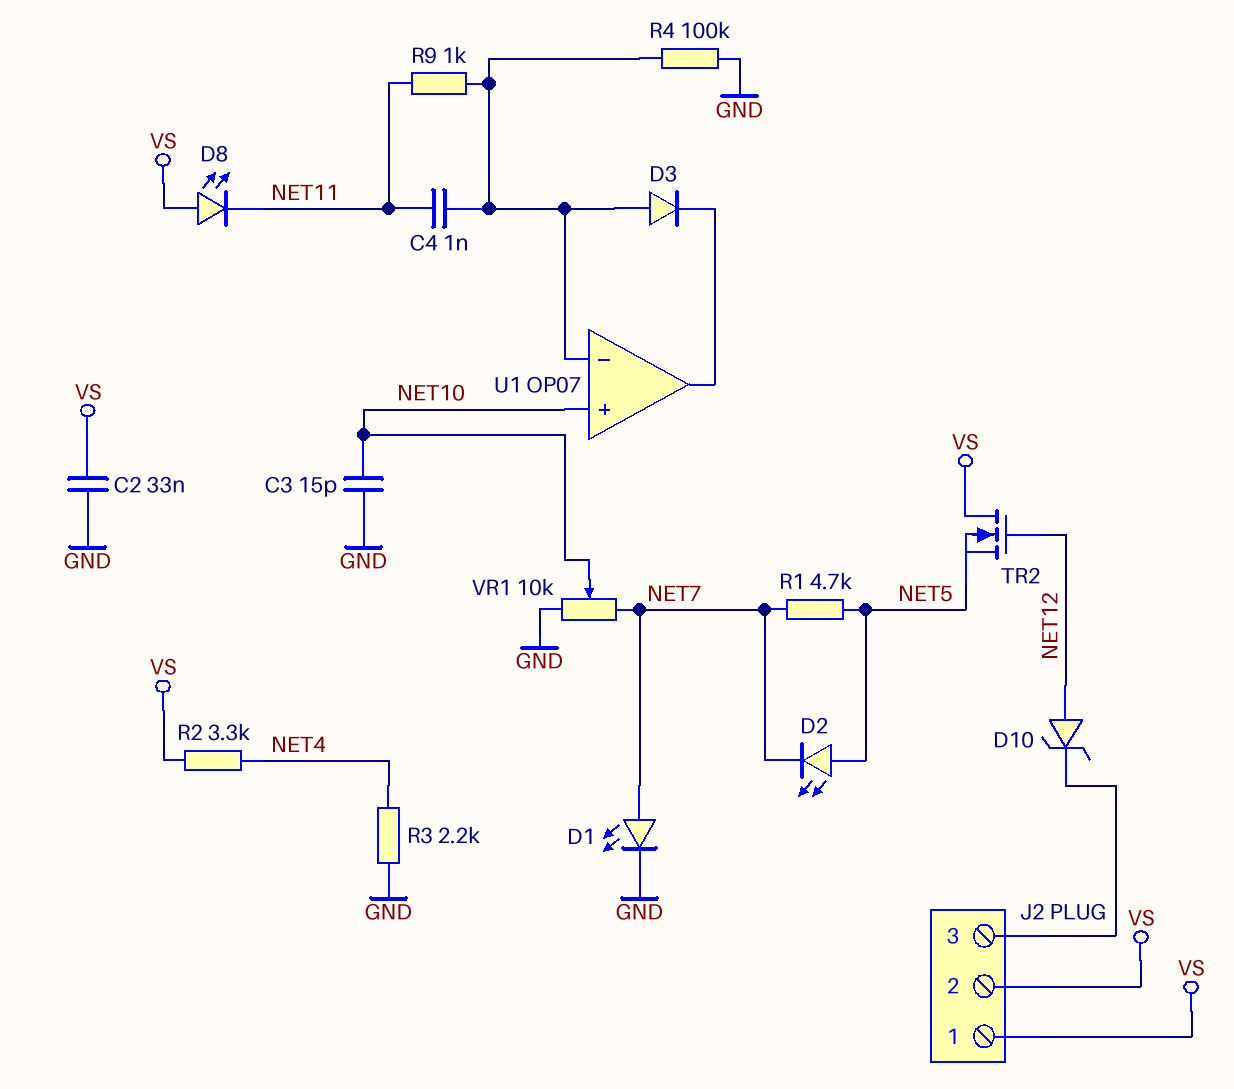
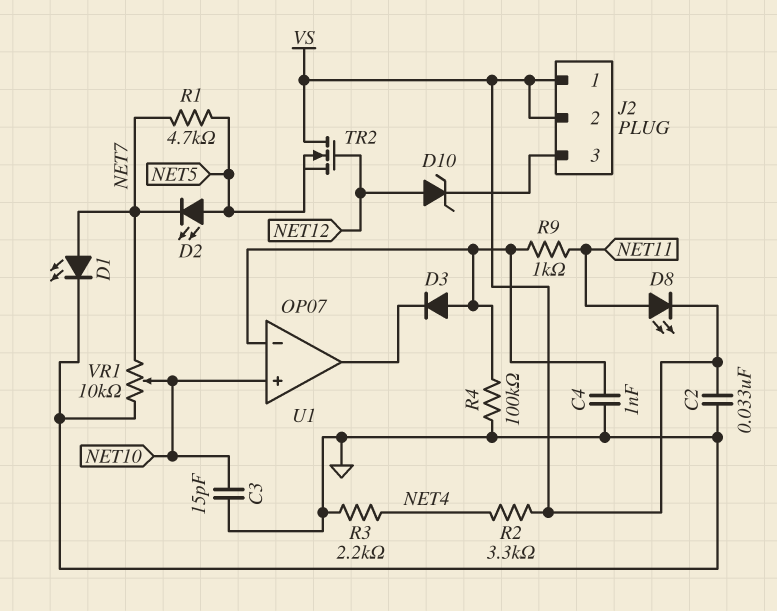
C4: 1nF (NET11, U1/in-) -> 1nF (GND, U1/in-)
D8: LED (A VS, K NET11) -> LED (A NET11, K VS)

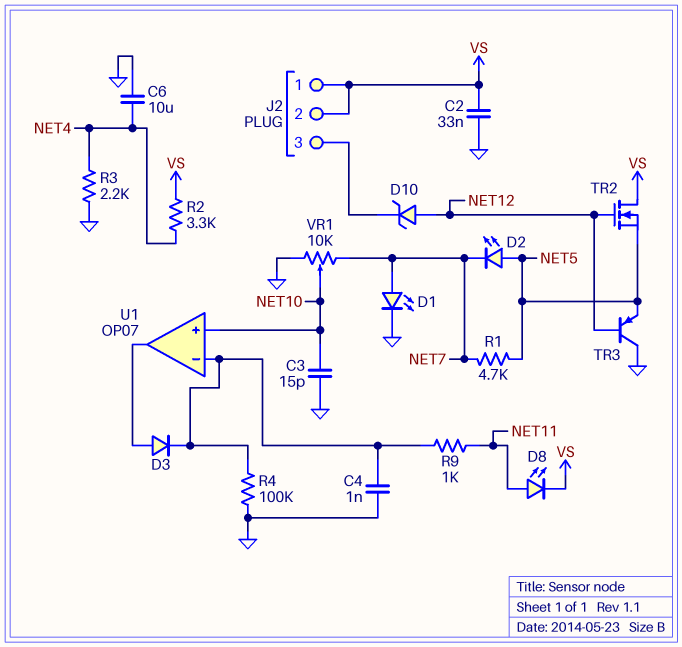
C6: none -> 10uF (GND, NET4)
D3: diode (A U1/in-, K U1/out) -> diode (A U1/out, K U1/in-)
TR3: none -> PNP (B NET12, C GND, E NET5)

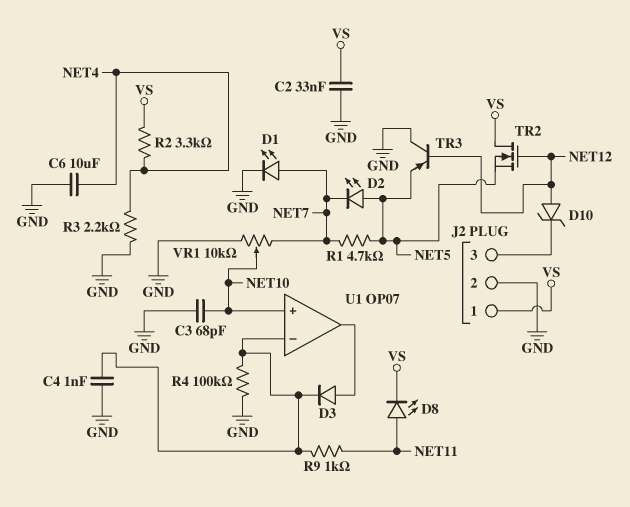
C3: 15pF (GND, NET10) -> 68pF (GND, NET10)
J2 pin 2: VS -> GND

